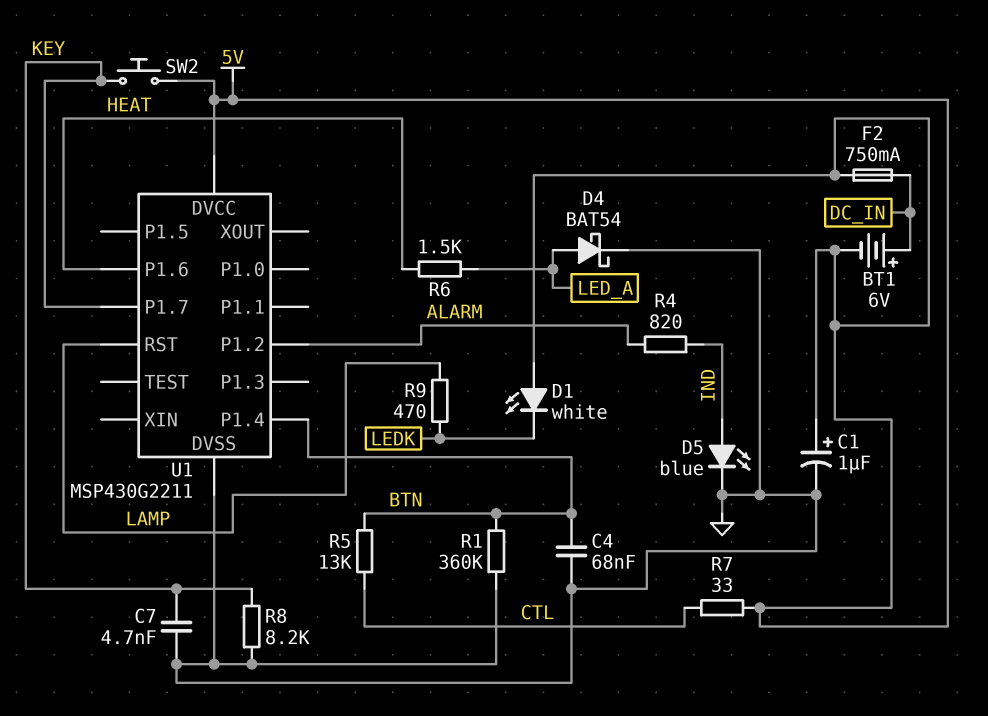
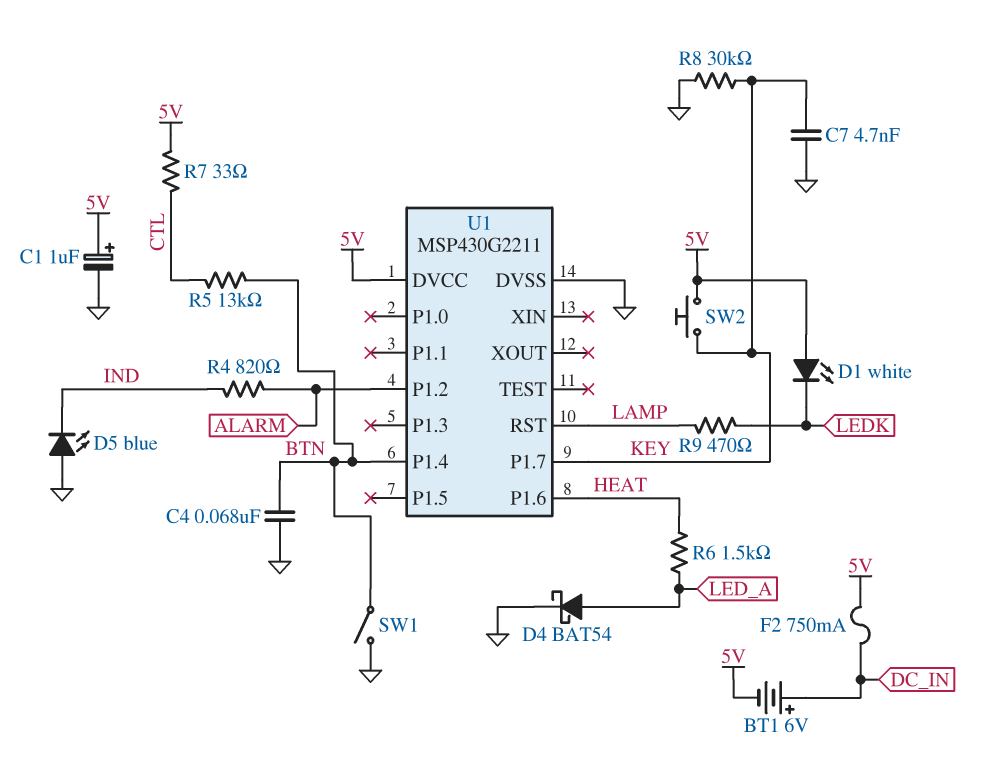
D5: LED blue (A IND, K GND) -> LED blue (A GND, K IND)
R1: 360k (BTN, GND) -> none
R8: 8.2k (GND, KEY) -> 30k (GND, KEY)
SW1: none -> switch (BTN, GND)

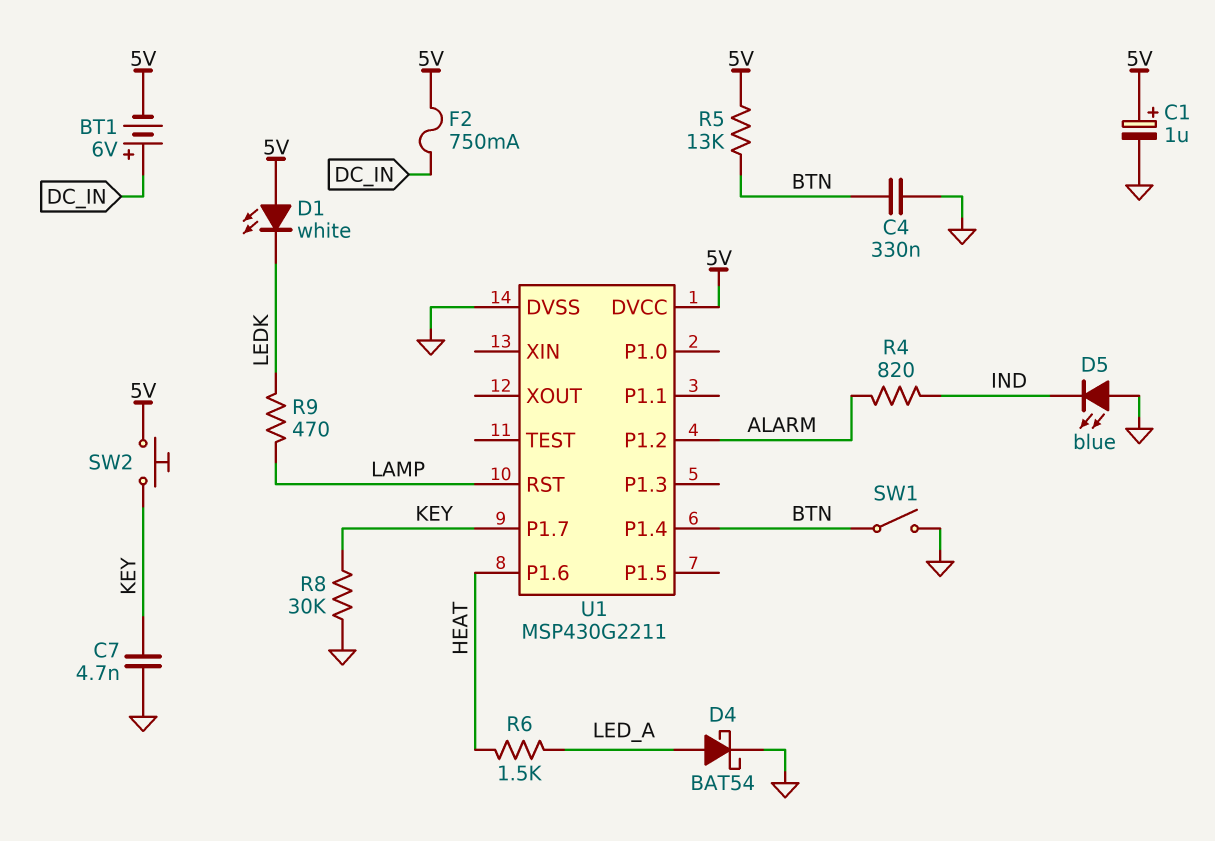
C4: 68nF (BTN, GND) -> 330nF (BTN, GND)
R5: 13k (BTN, CTL) -> 13k (5V, BTN)
R7: 33 (5V, CTL) -> none

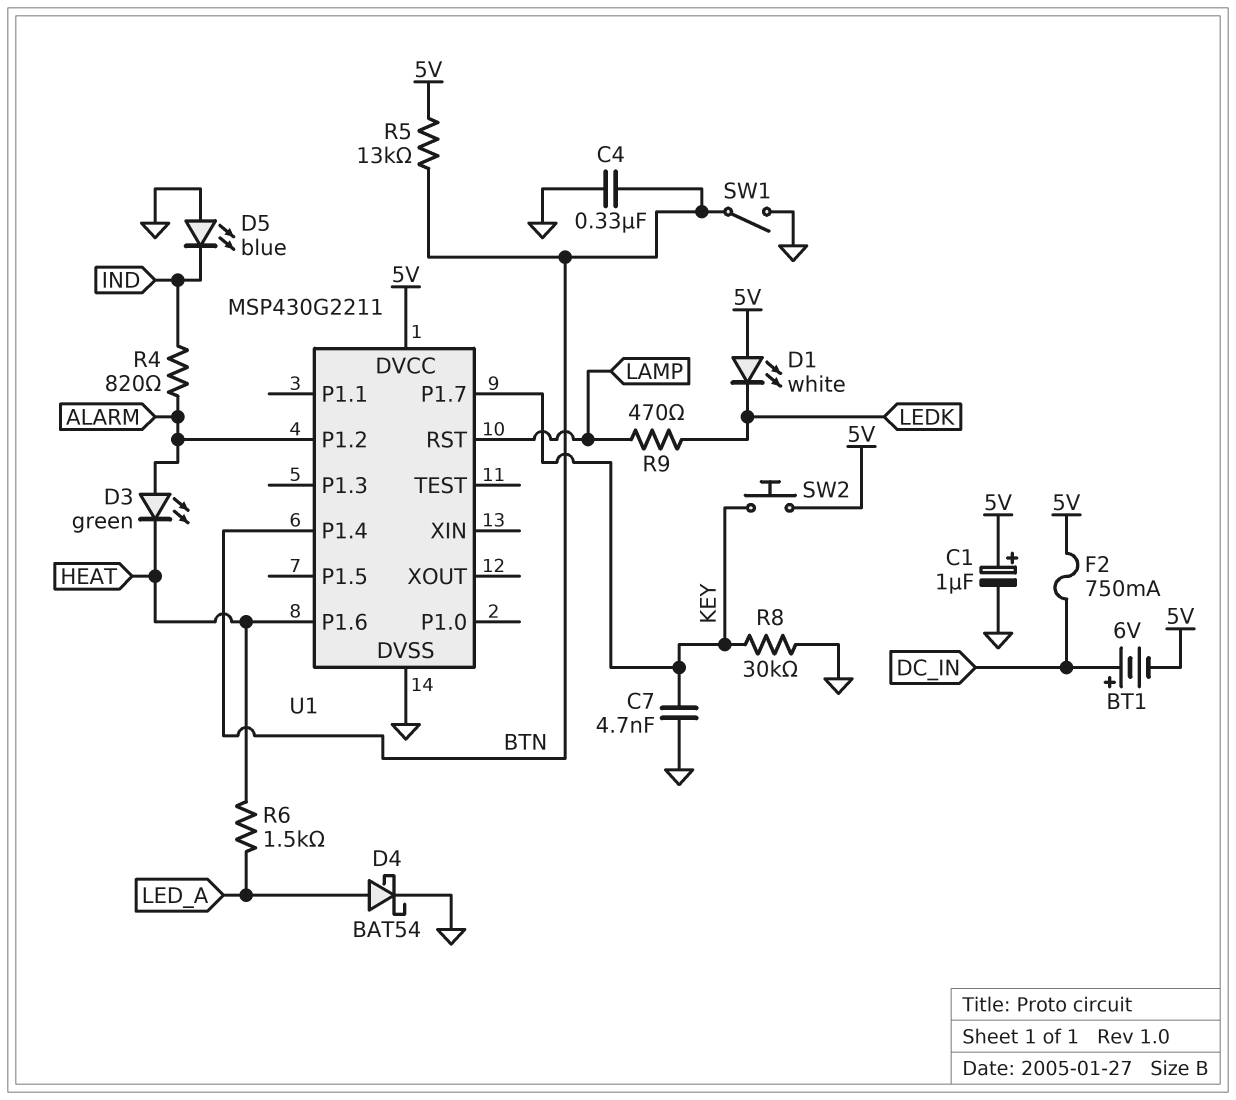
D3: none -> LED green (A ALARM, K HEAT)

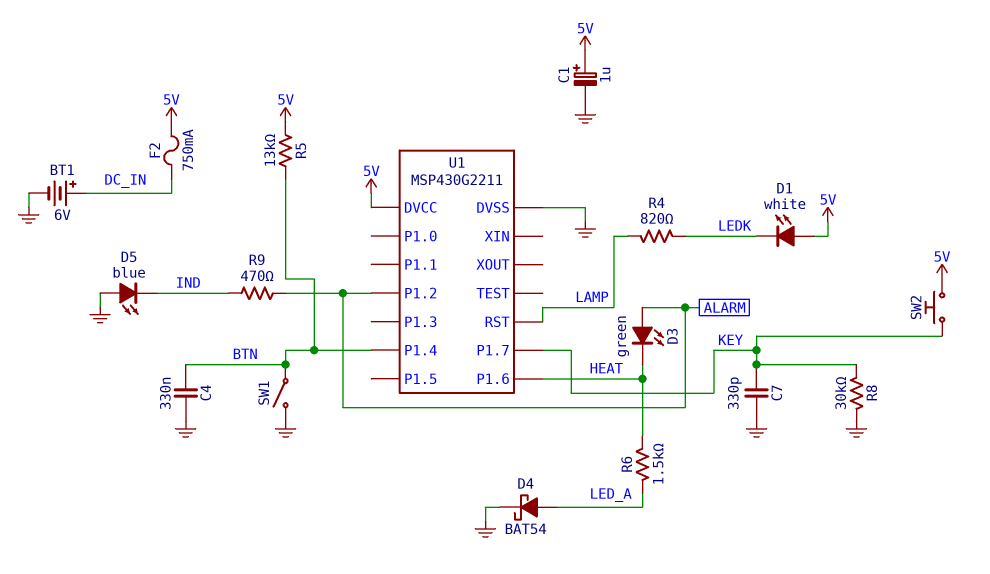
BT1: 6V (plus DC_IN, minus 5V) -> 6V (plus DC_IN, minus GND)
C7: 4.7nF (GND, KEY) -> 330pF (GND, KEY)
R4: 820 (ALARM, IND) -> 820 (LAMP, LEDK)
R9: 470 (LAMP, LEDK) -> 470 (ALARM, IND)

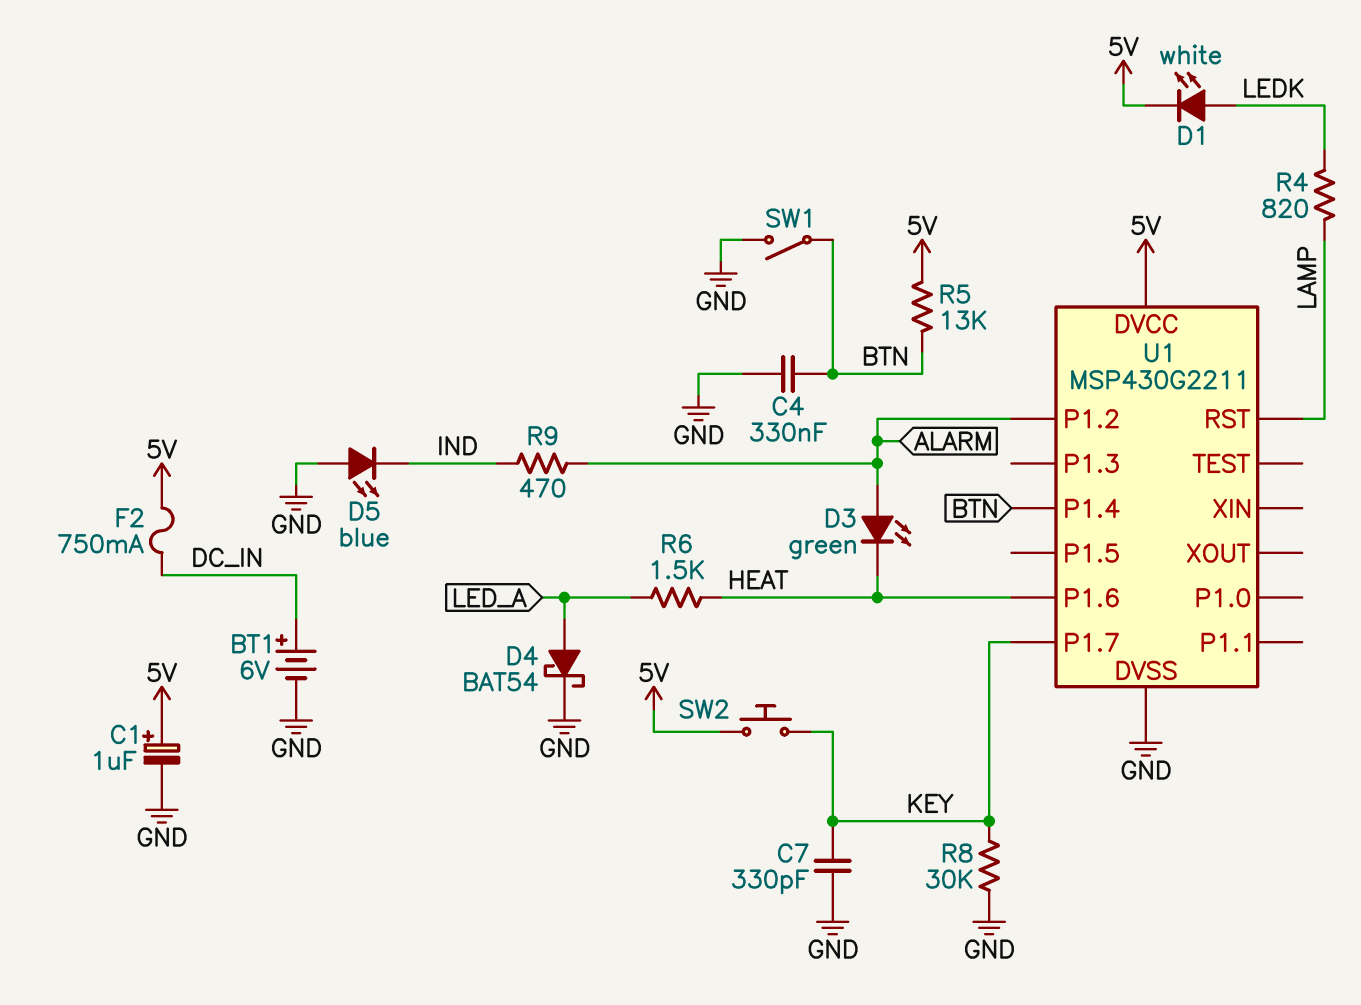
D1: LED white (A 5V, K LEDK) -> LED white (A LEDK, K 5V)

